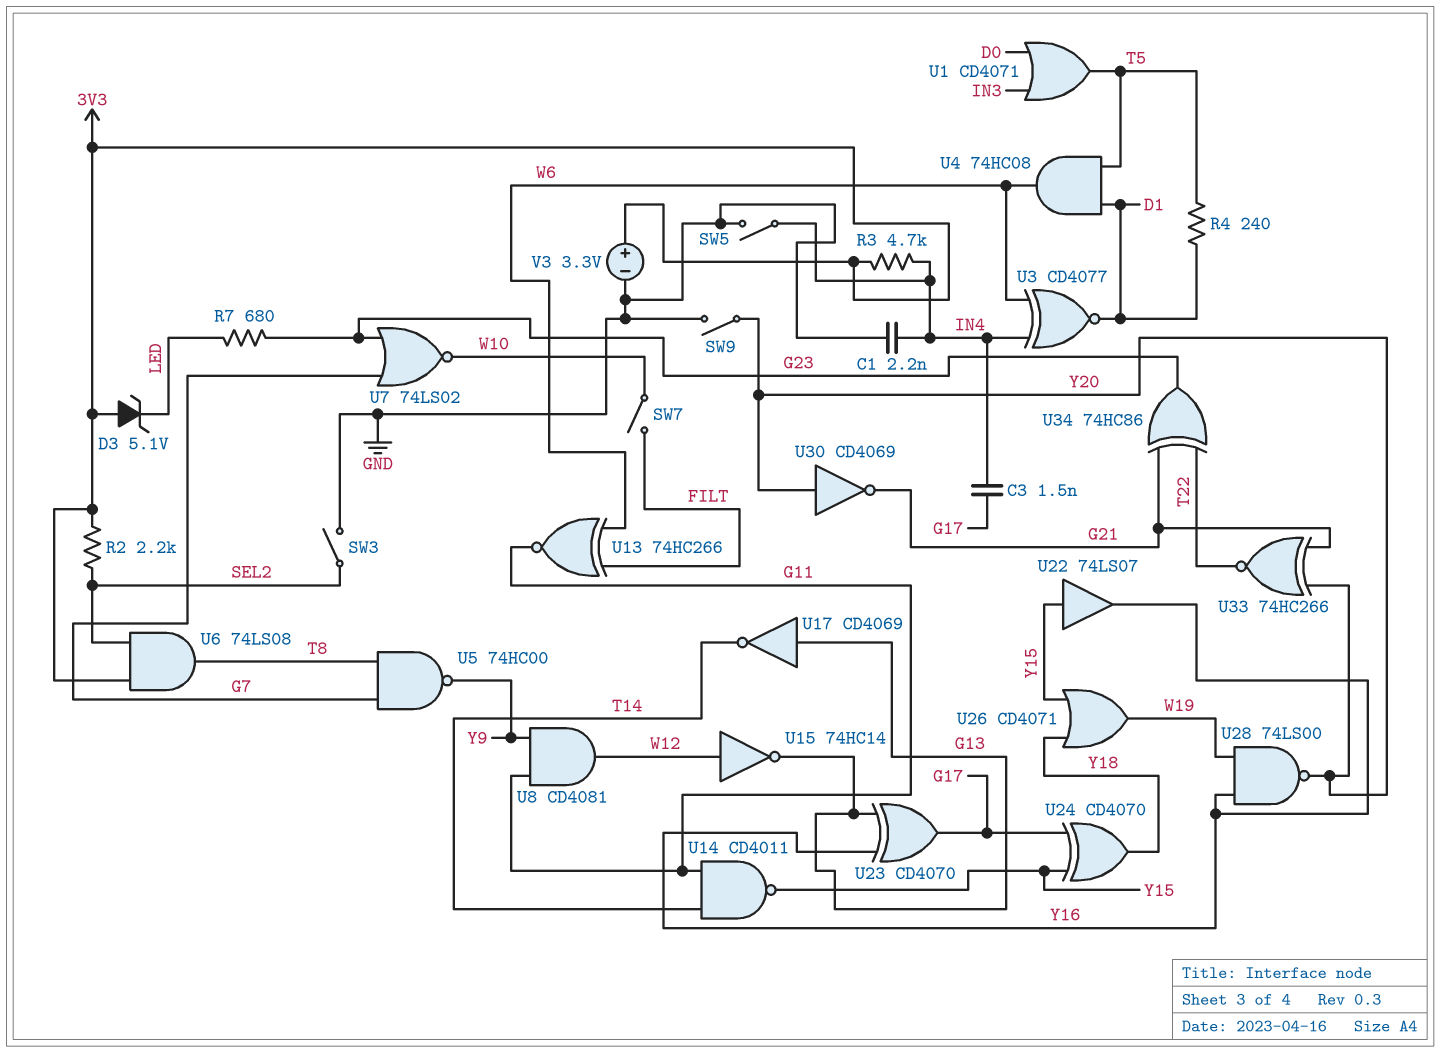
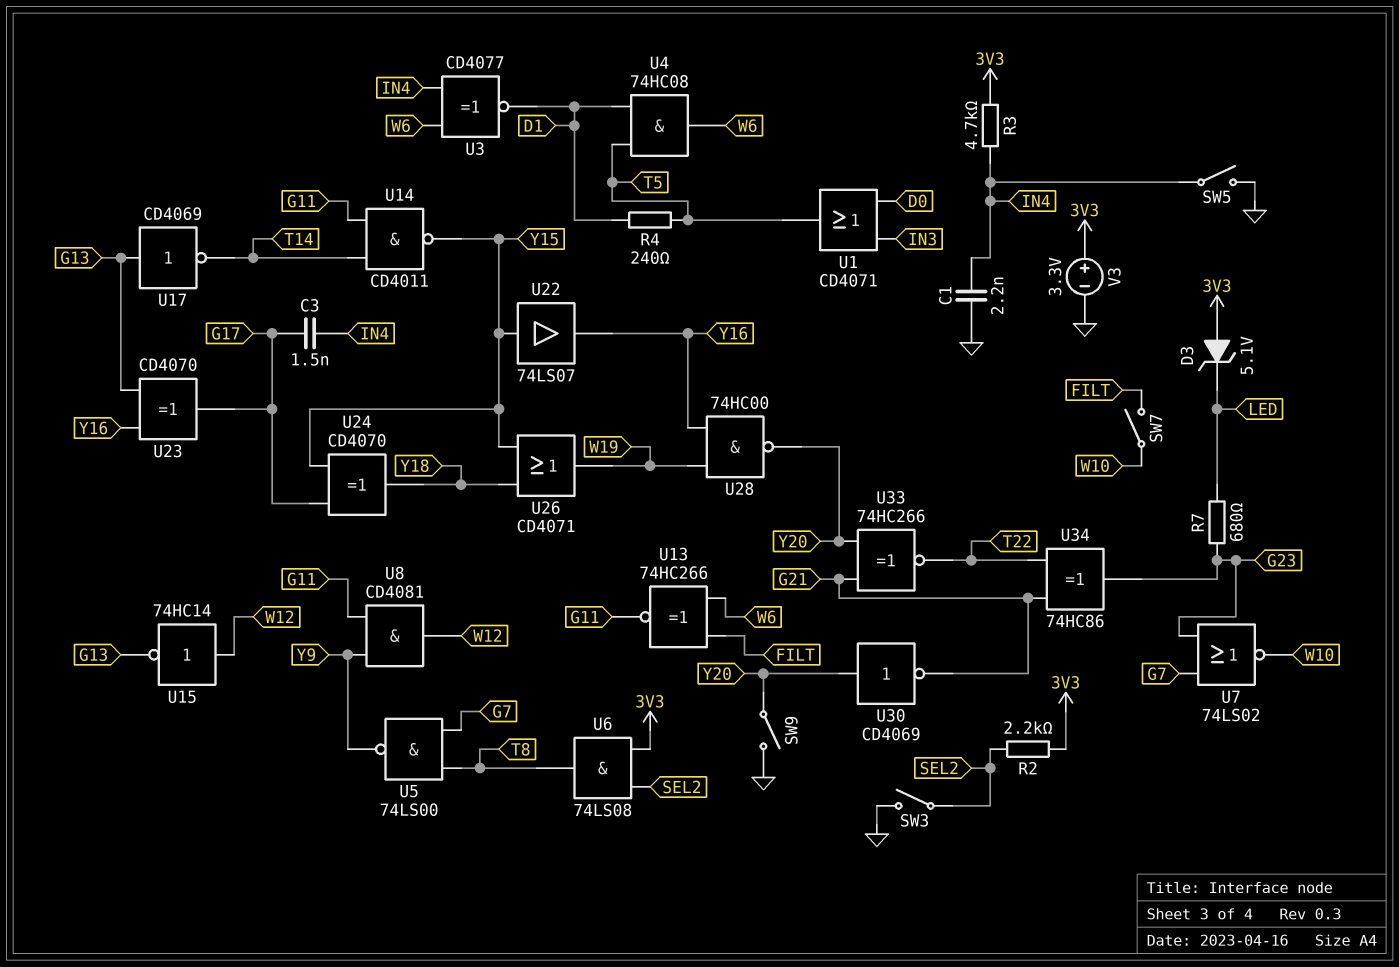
U5: NAND 74HC00 (in G7, in T8, out Y9) -> NAND 74LS00 (in G7, in T8, out Y9)
U28: NAND 74LS00 (in W19, in Y16, out Y20) -> NAND 74HC00 (in W19, in Y16, out Y20)

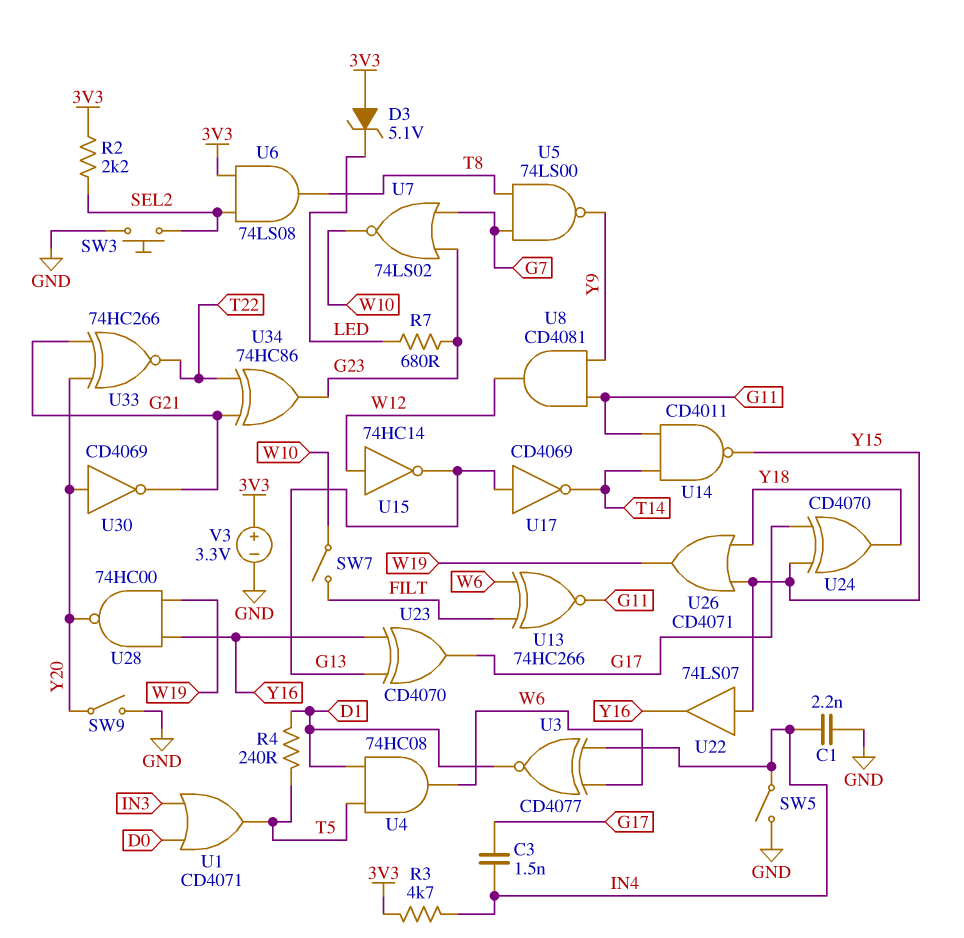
SW3: switch (GND, SEL2) -> button (GND, SEL2)

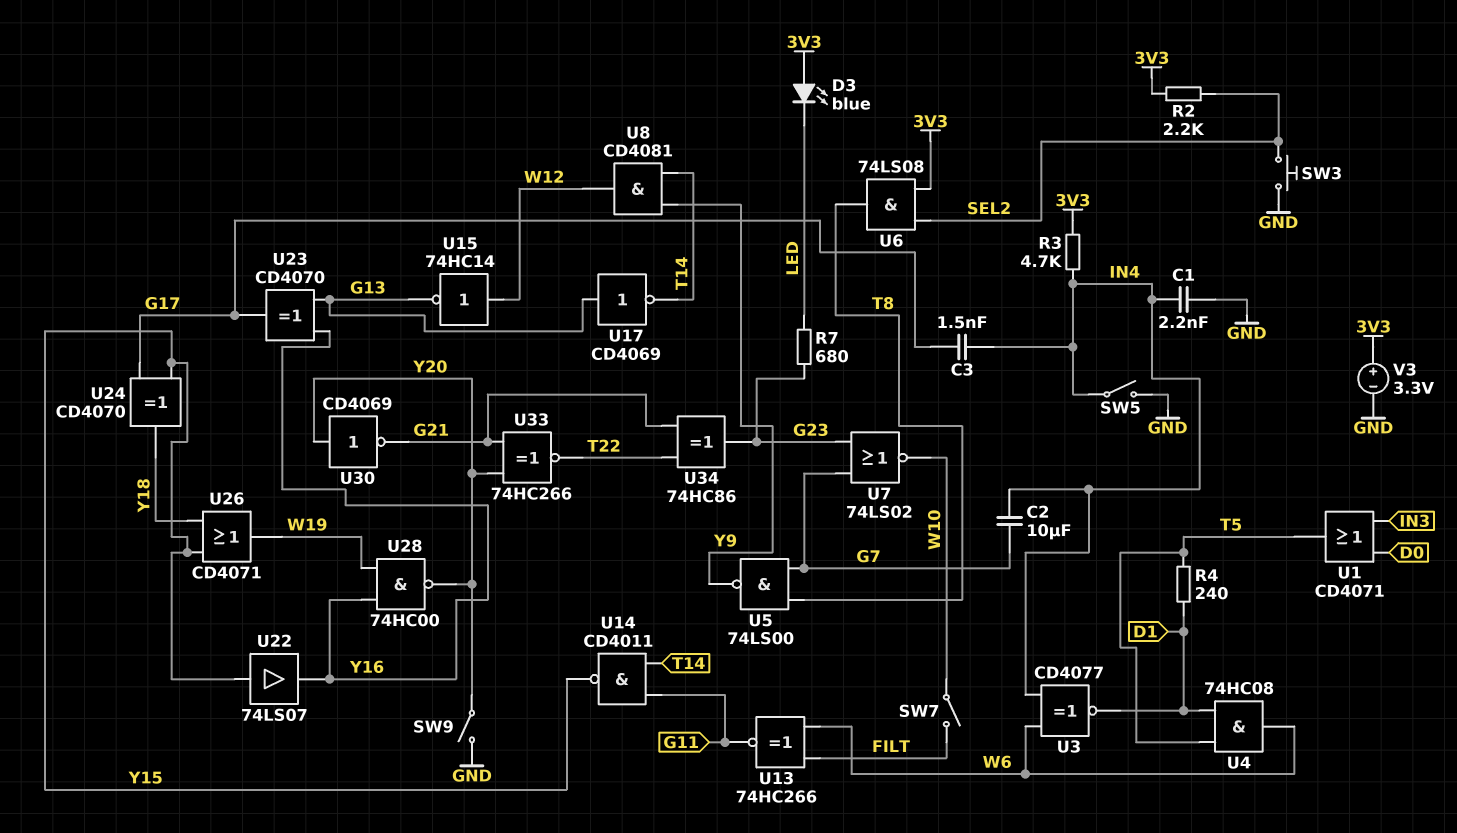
C2: none -> 10uF (G7, IN4)
D3: zener 5.1V (A 3V3, K LED) -> LED blue (A 3V3, K LED)
U8: AND CD4081 (in G11, in Y9, out W12) -> AND CD4081 (in T14, in Y9, out W12)

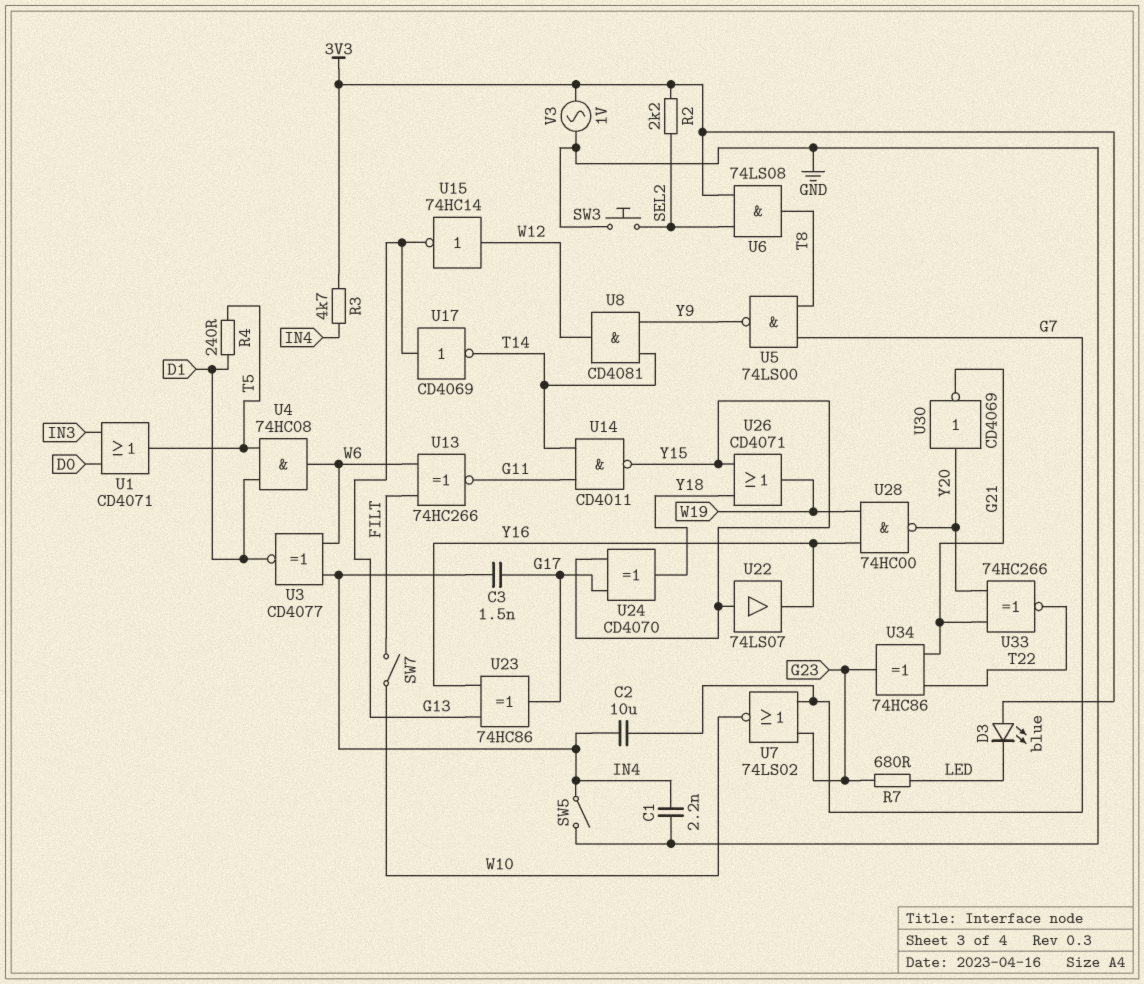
SW9: switch (GND, Y20) -> none
U23: XOR CD4070 (in G13, in Y16, out G17) -> XOR 74HC86 (in G13, in Y16, out G17)
V3: 3.3V (plus 3V3, minus GND) -> AC 1V (3V3, GND)

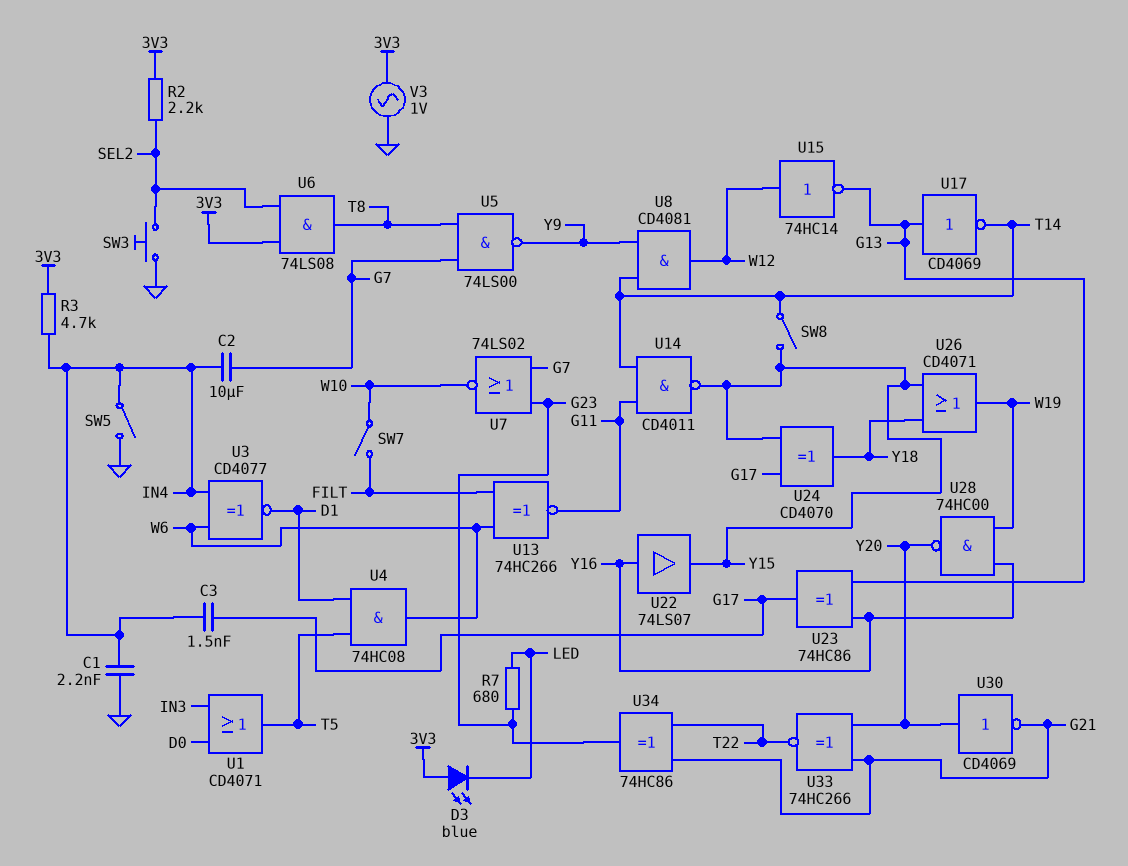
R4: 240 (D1, T5) -> none
SW8: none -> switch (T14, Y15)
U22: buffer 74LS07 (in Y15, out Y16) -> buffer 74LS07 (in Y16, out Y15)

